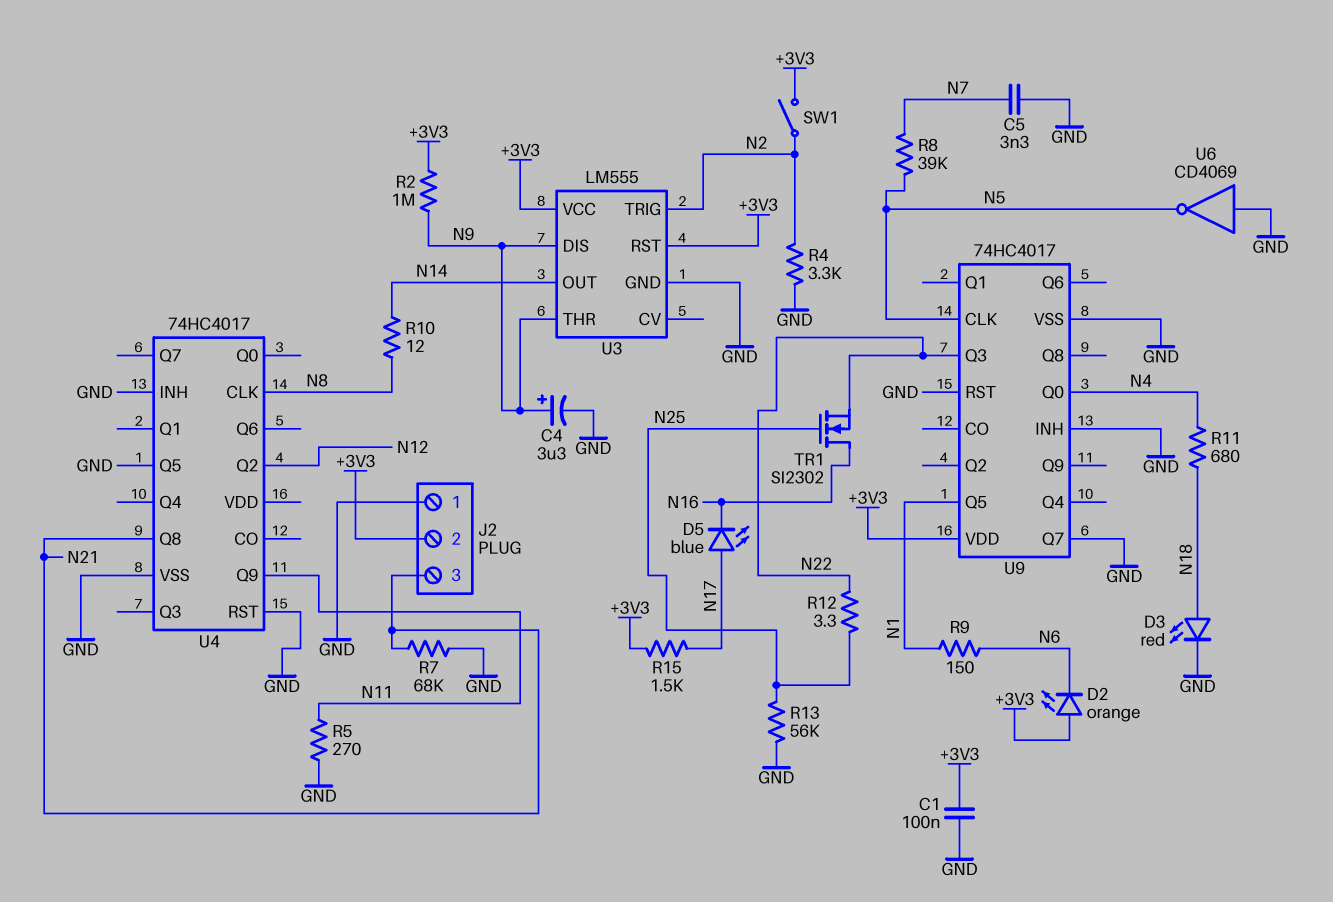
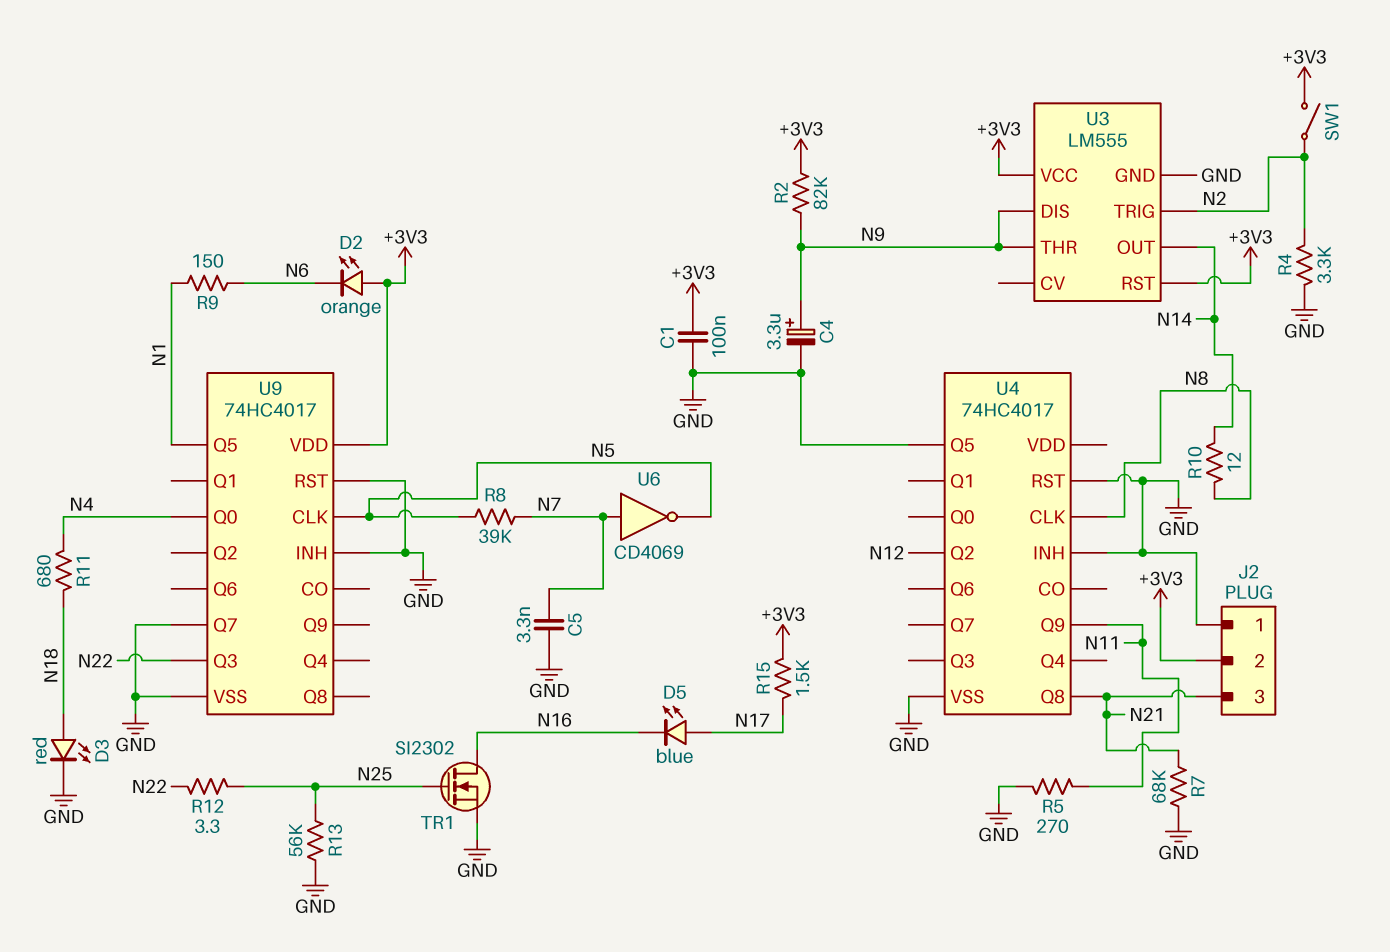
R2: 1M (+3V3, N9) -> 82k (+3V3, N9)
TR1: NMOS SI2302 (G N25, D N16, S N22) -> NMOS SI2302 (G N25, D N16, S GND)
U6: NOT CD4069 (in GND, out N5) -> NOT CD4069 (in N7, out N5)

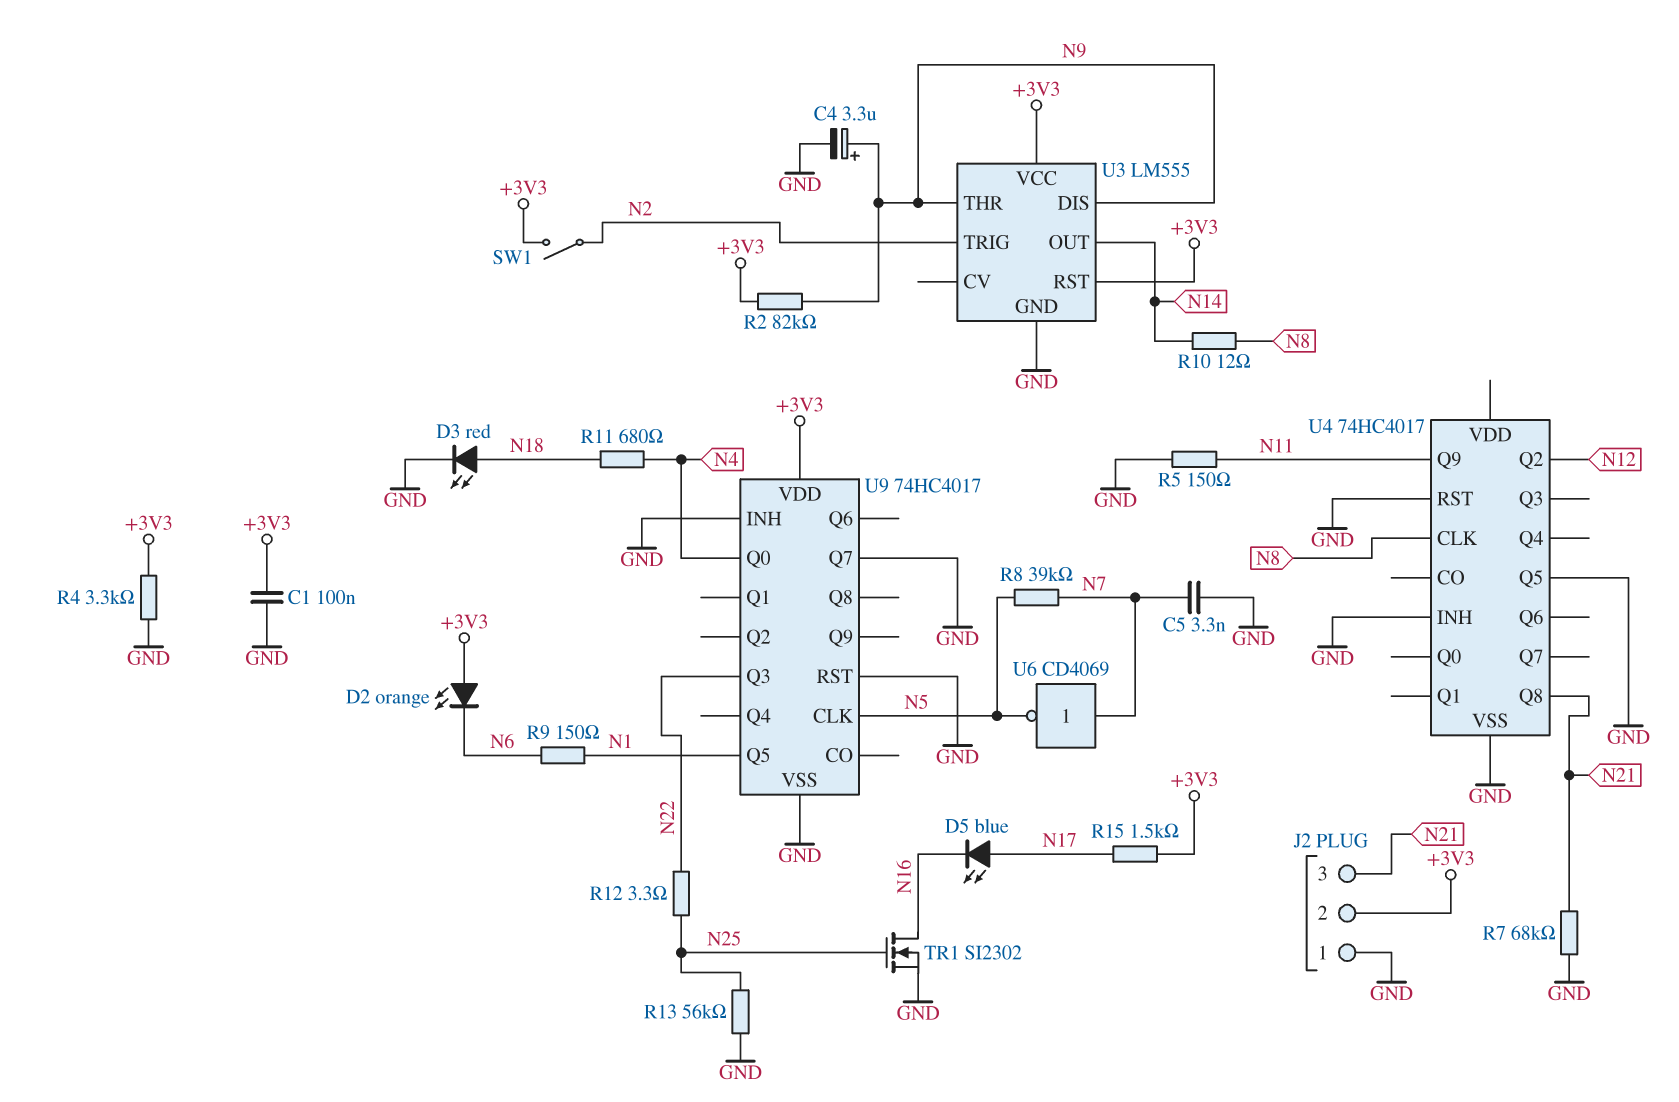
R4: 3.3k (GND, N2) -> 3.3k (+3V3, GND)
R5: 270 (GND, N11) -> 150 (GND, N11)

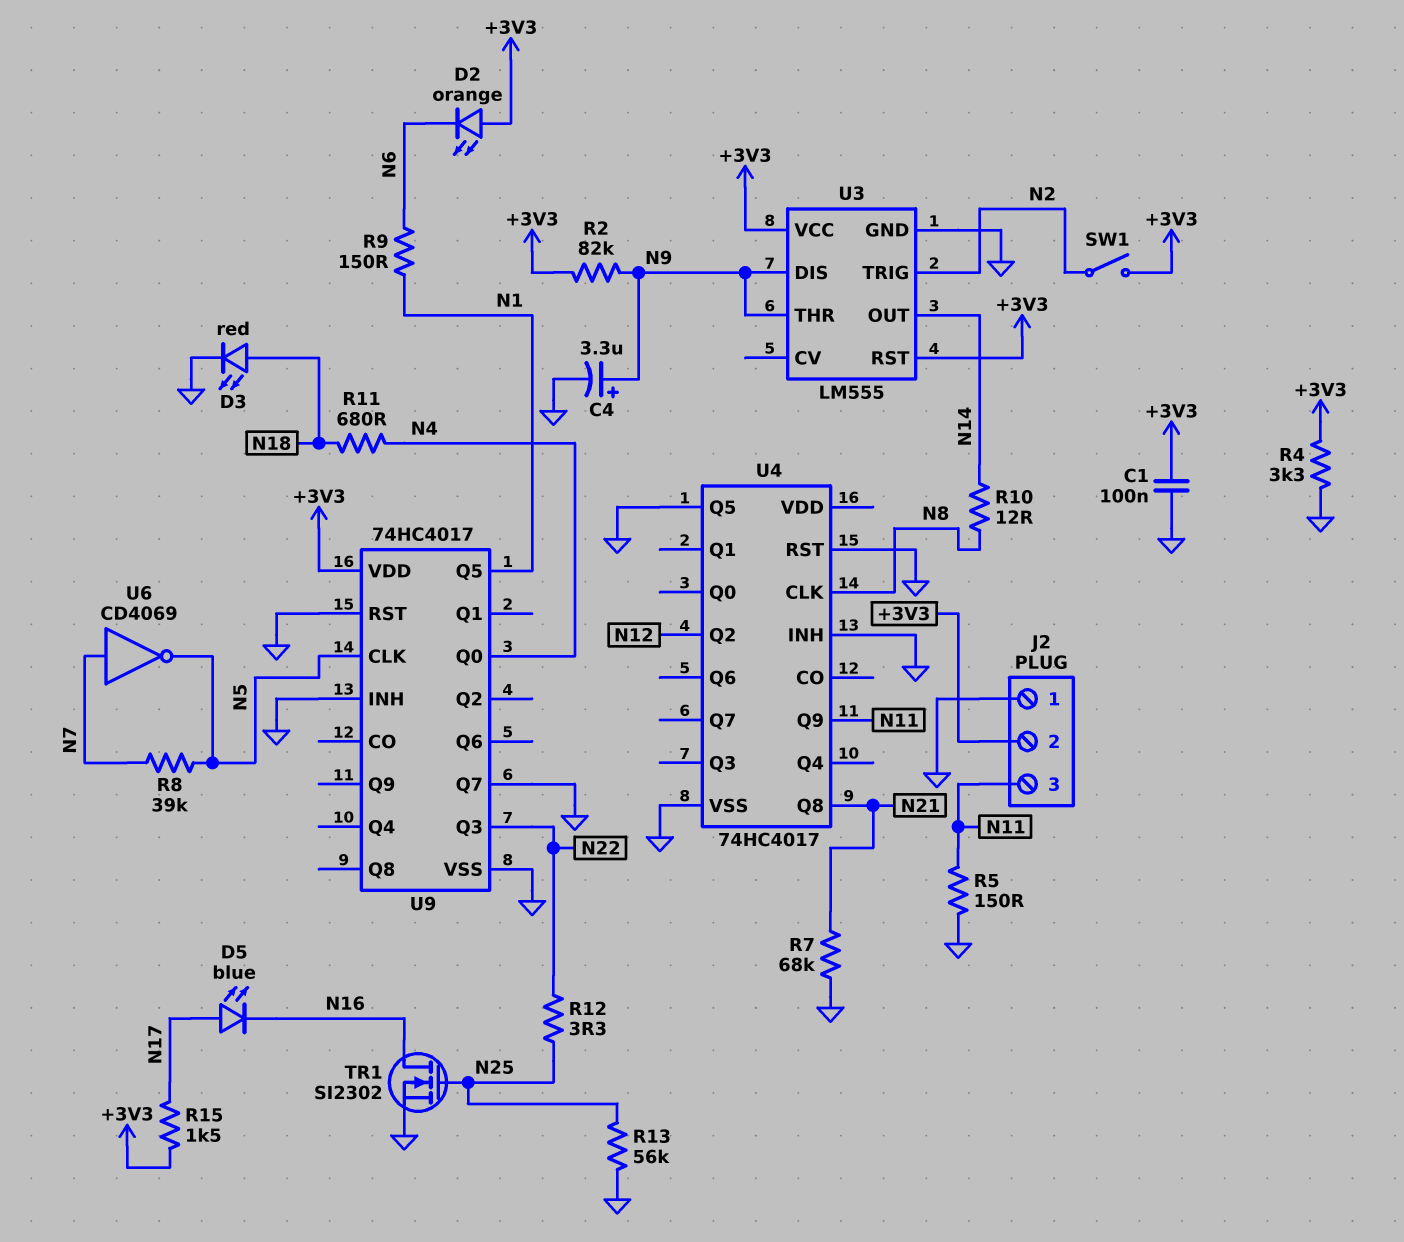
C5: 3.3nF (GND, N7) -> none
J2 pin 3: N21 -> N11

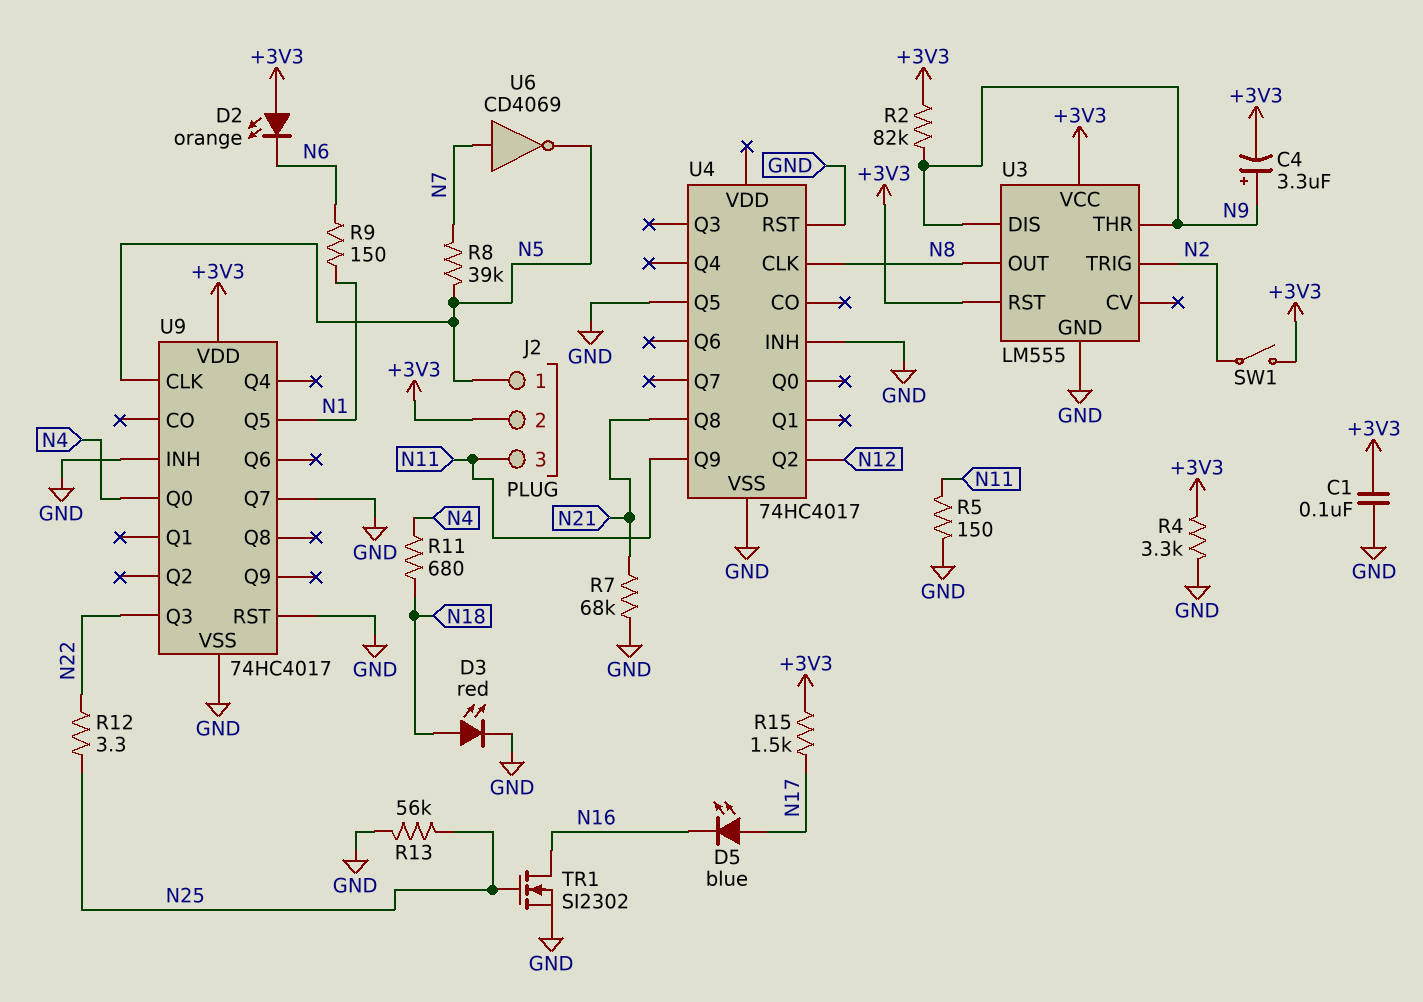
C4: 3.3uF (plus N9, minus GND) -> 3.3uF (plus N9, minus +3V3)
J2 pin 1: GND -> N5
R10: 12 (N8, N14) -> none
U3 pin OUT: N14 -> N8

